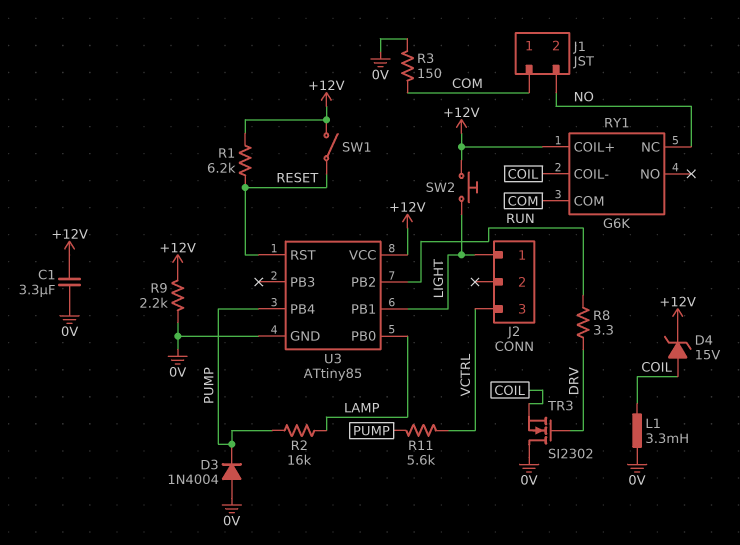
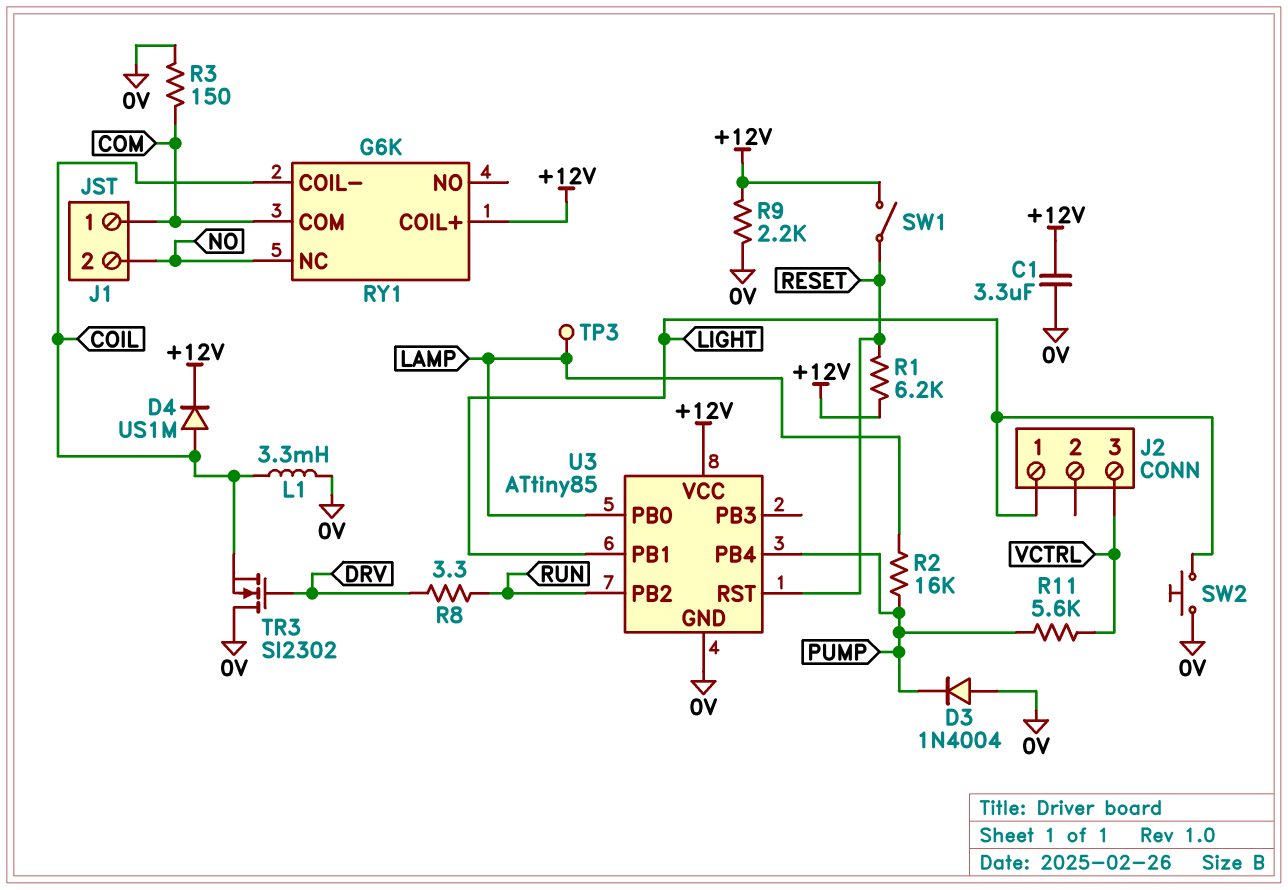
D4: zener 15V (A COIL, K +12V) -> diode US1M (A COIL, K +12V)
SW2: button (+12V, LIGHT) -> button (0V, LIGHT)
TP3: none -> test point (LAMP)

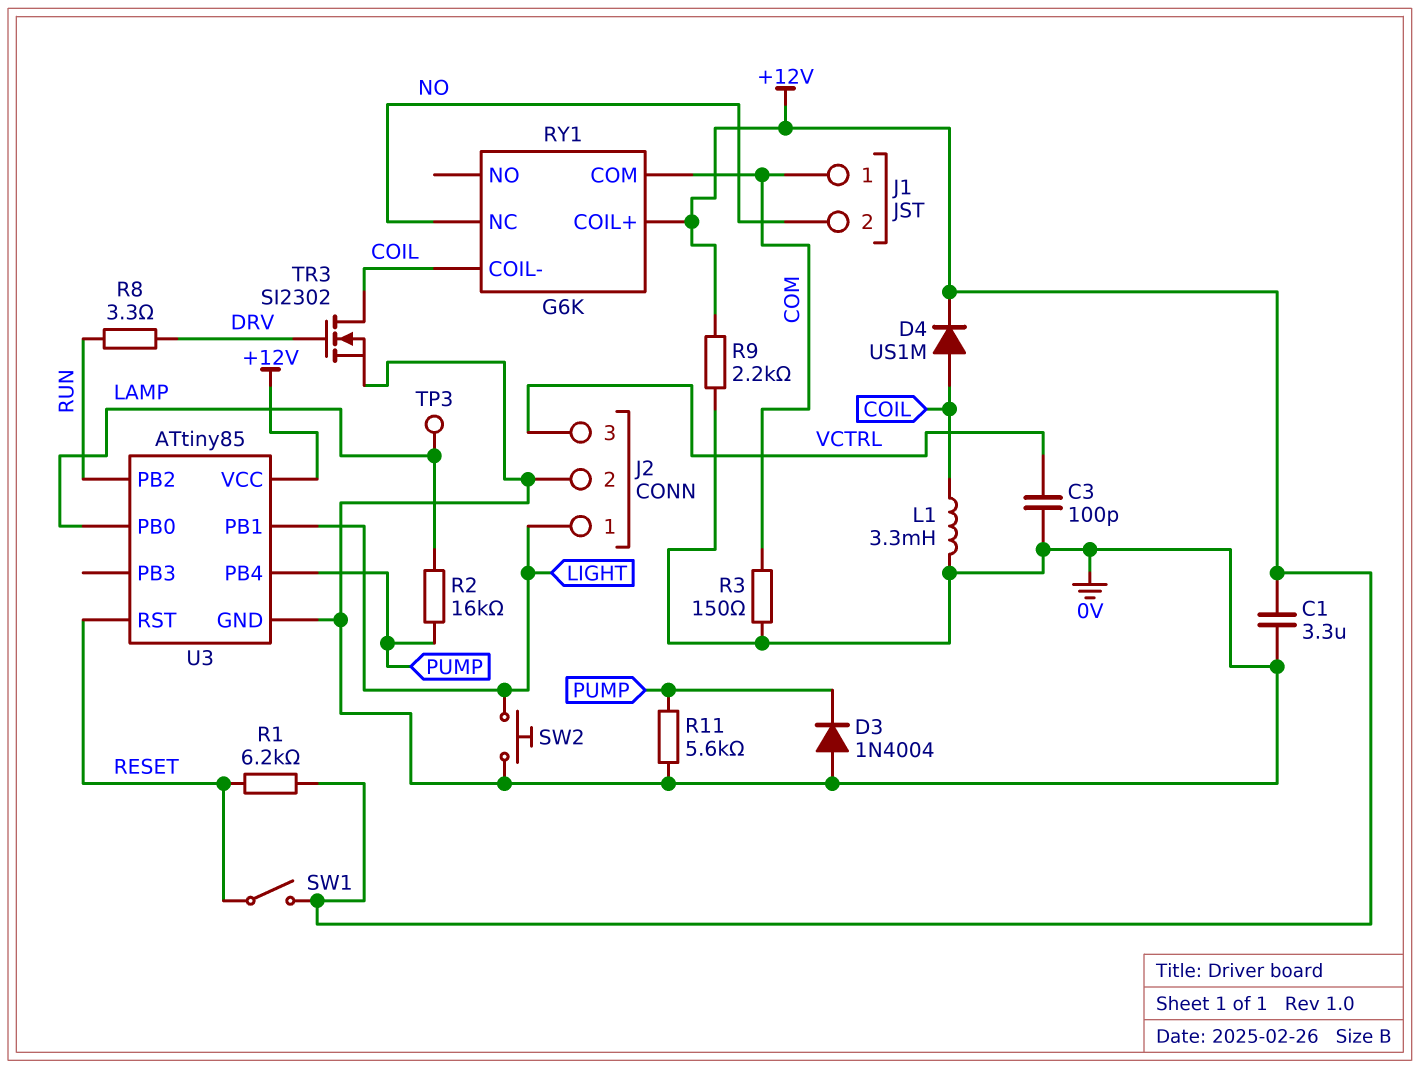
C3: none -> 100pF (0V, VCTRL)
J2 pin 2: none -> 0V
R11: 5.6k (PUMP, VCTRL) -> 5.6k (0V, PUMP)
TR3: NMOS SI2302 (G DRV, D 0V, S COIL) -> NMOS SI2302 (G DRV, D COIL, S 0V)

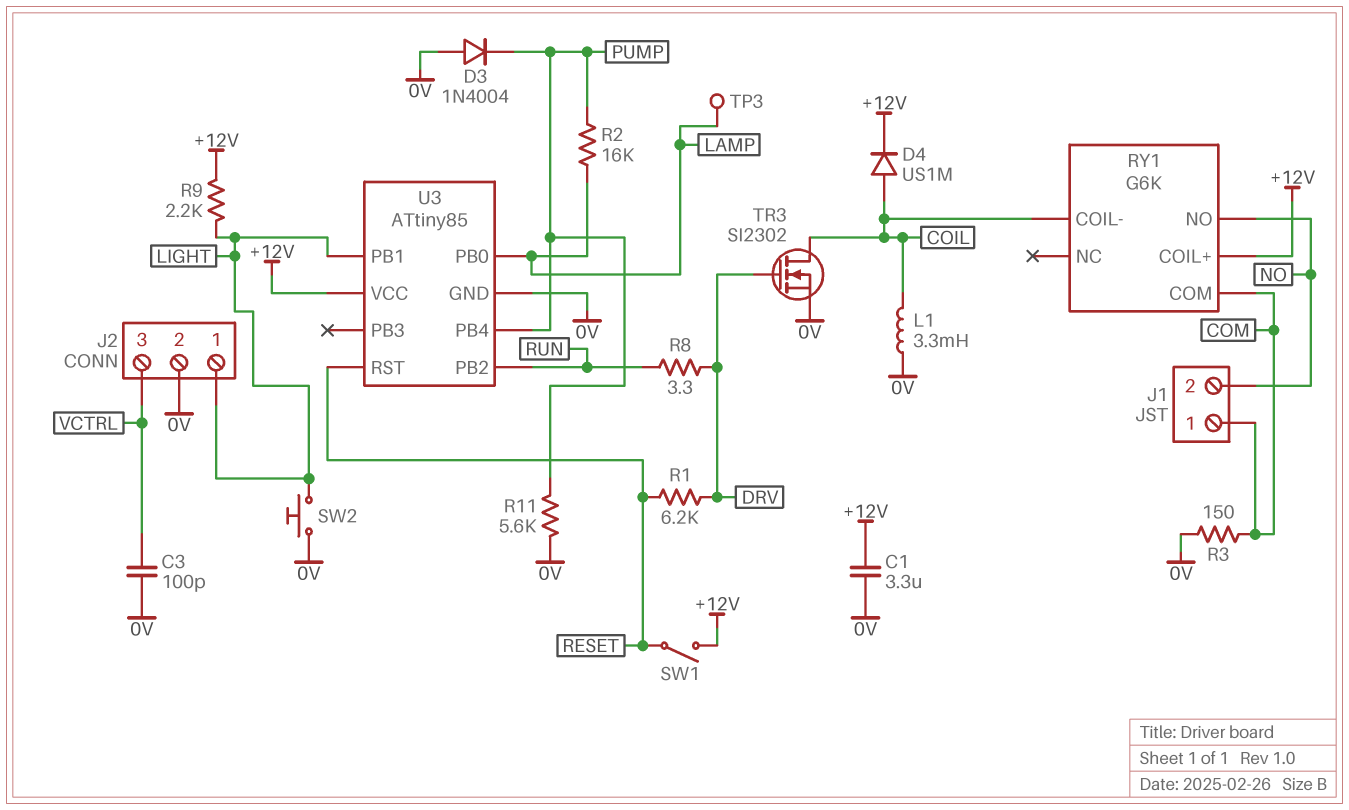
R1: 6.2k (+12V, RESET) -> 6.2k (DRV, RESET)
R9: 2.2k (+12V, 0V) -> 2.2k (+12V, LIGHT)
RY1 pin NC: NO -> none
RY1 pin NO: none -> NO

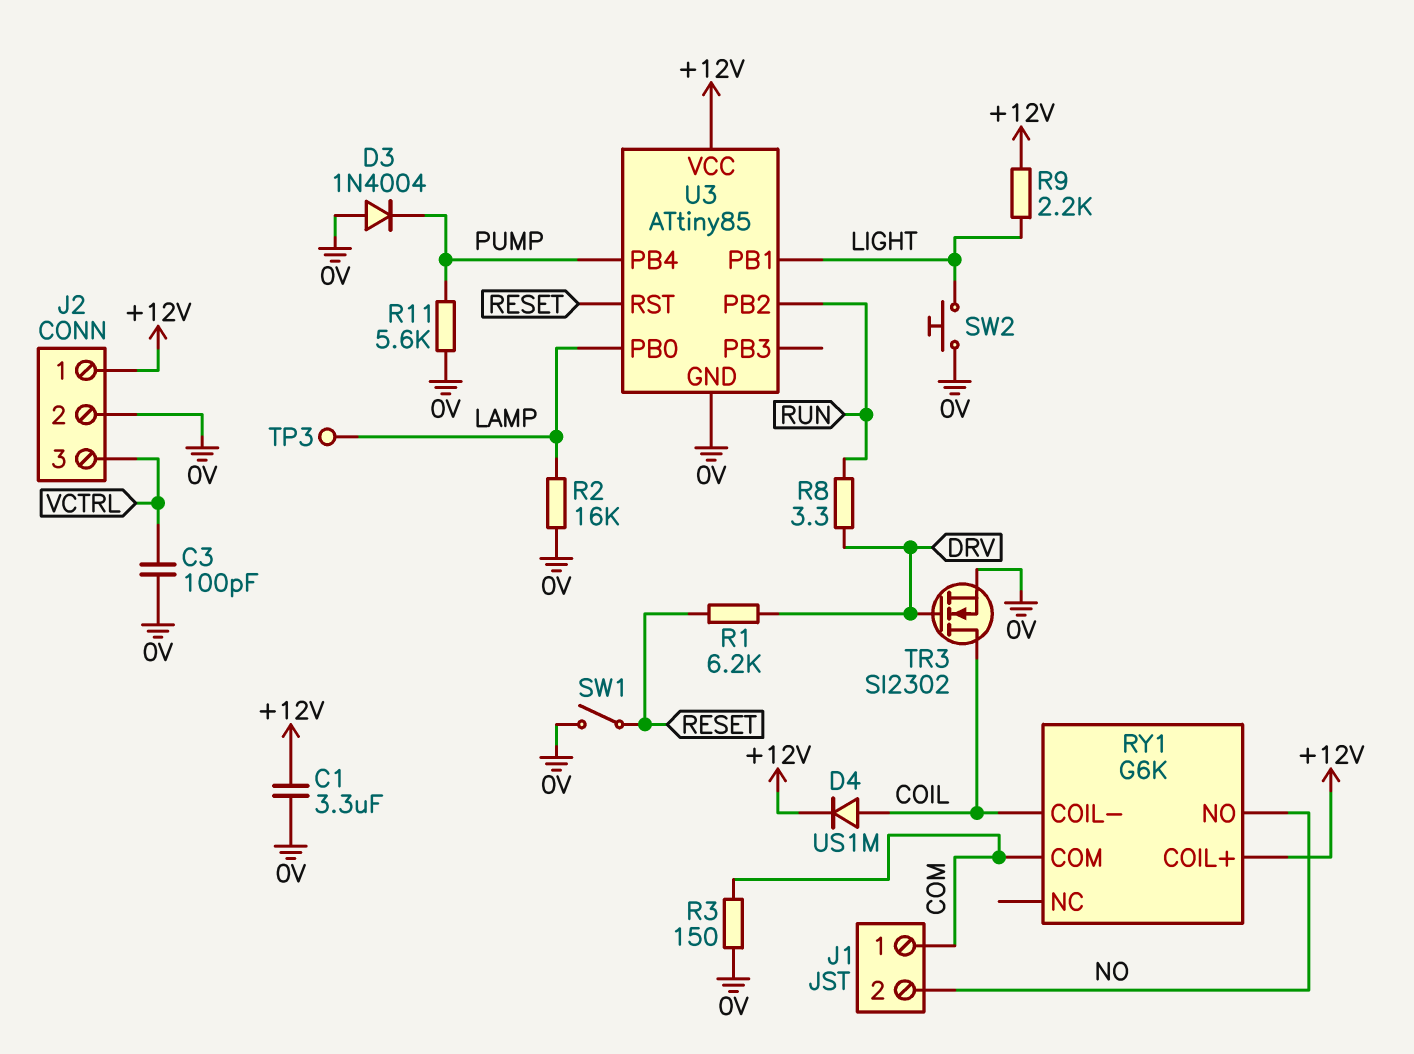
J2 pin 1: LIGHT -> +12V
L1: 3.3mH (0V, COIL) -> none
R2: 16k (LAMP, PUMP) -> 16k (0V, LAMP)
SW1: switch (+12V, RESET) -> switch (0V, RESET)

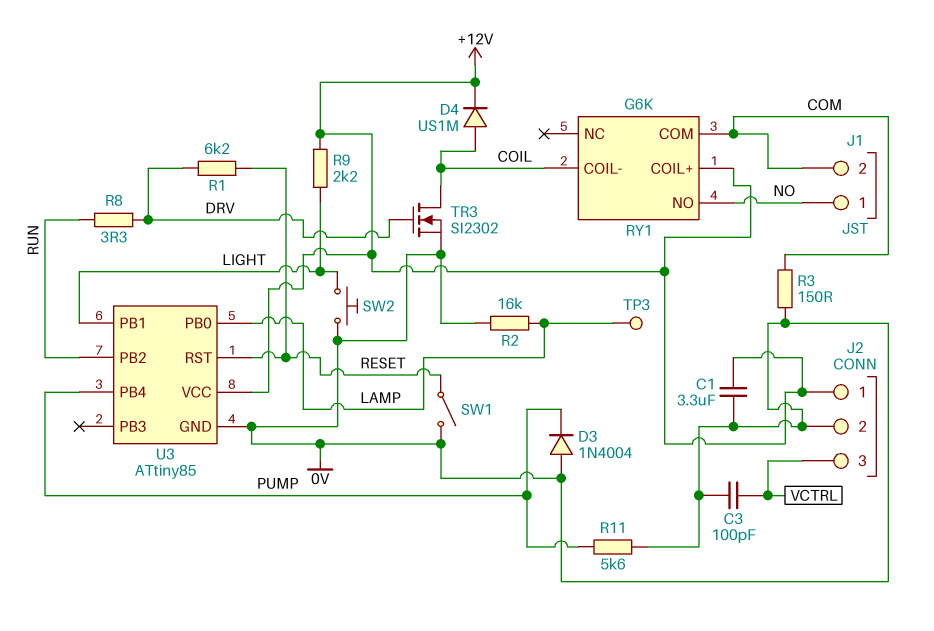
J1 pin 1: COM -> NO
J1 pin 2: NO -> COM

